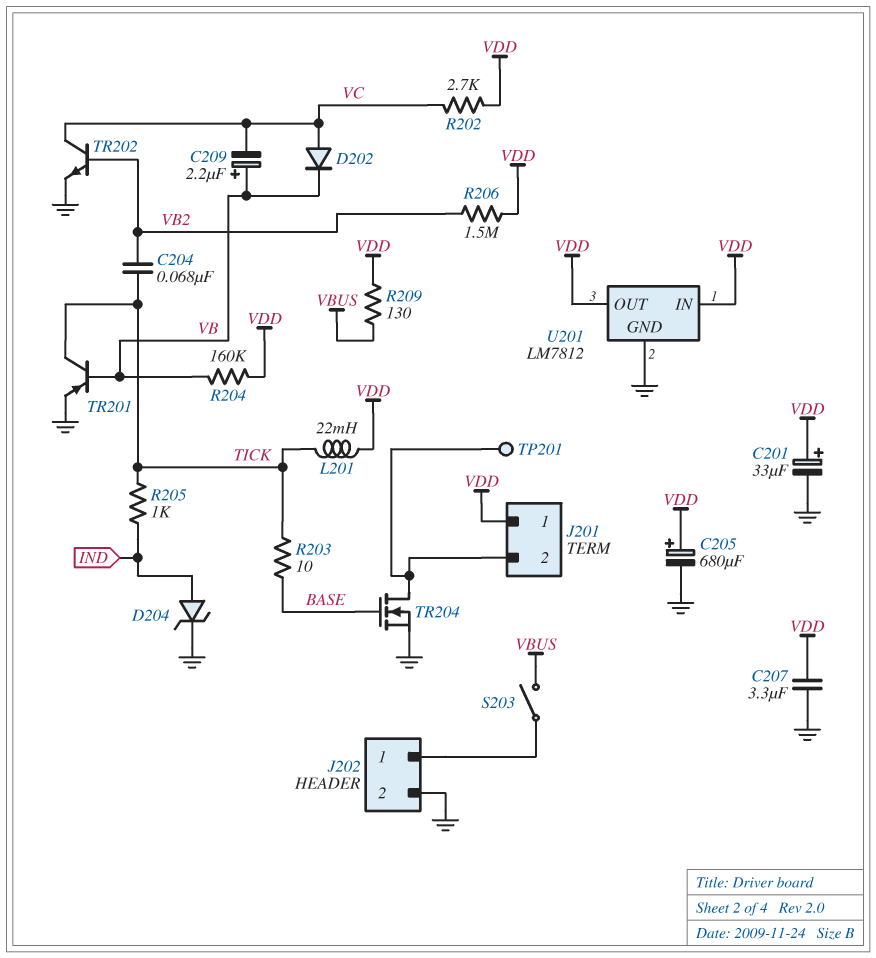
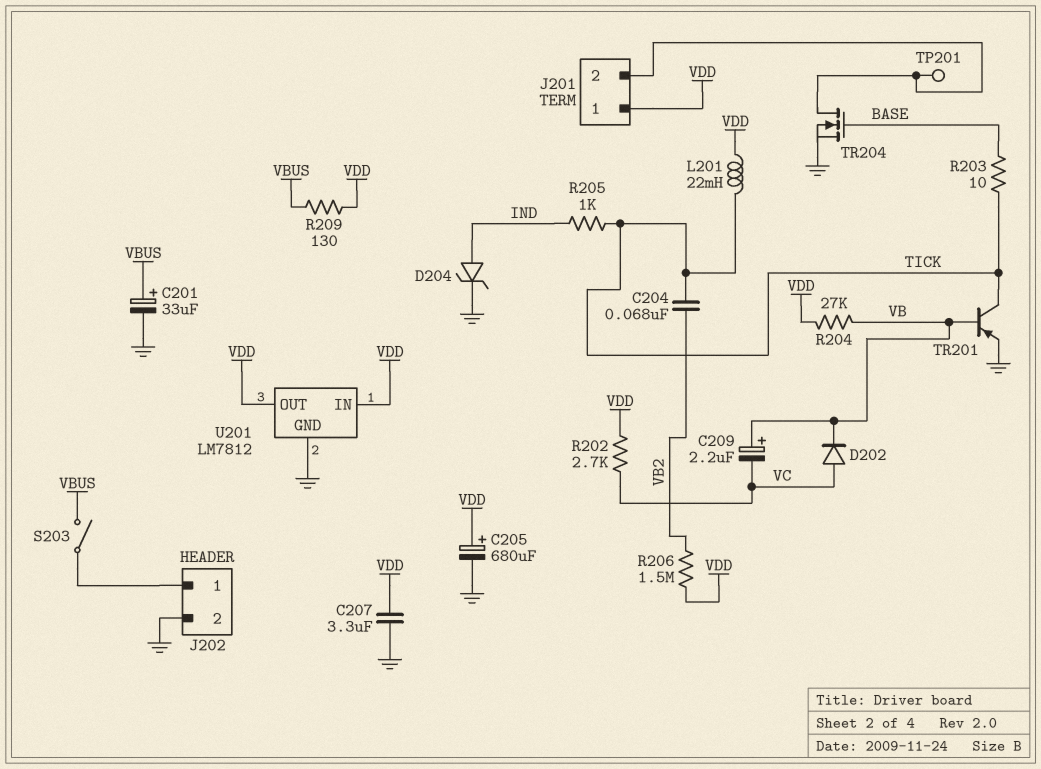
C201: 33uF (plus VDD, minus GND) -> 33uF (plus VBUS, minus GND)
R204: 160k (VB, VDD) -> 27k (VB, VDD)
TR202: NPN (B VB2, C VC, E GND) -> none

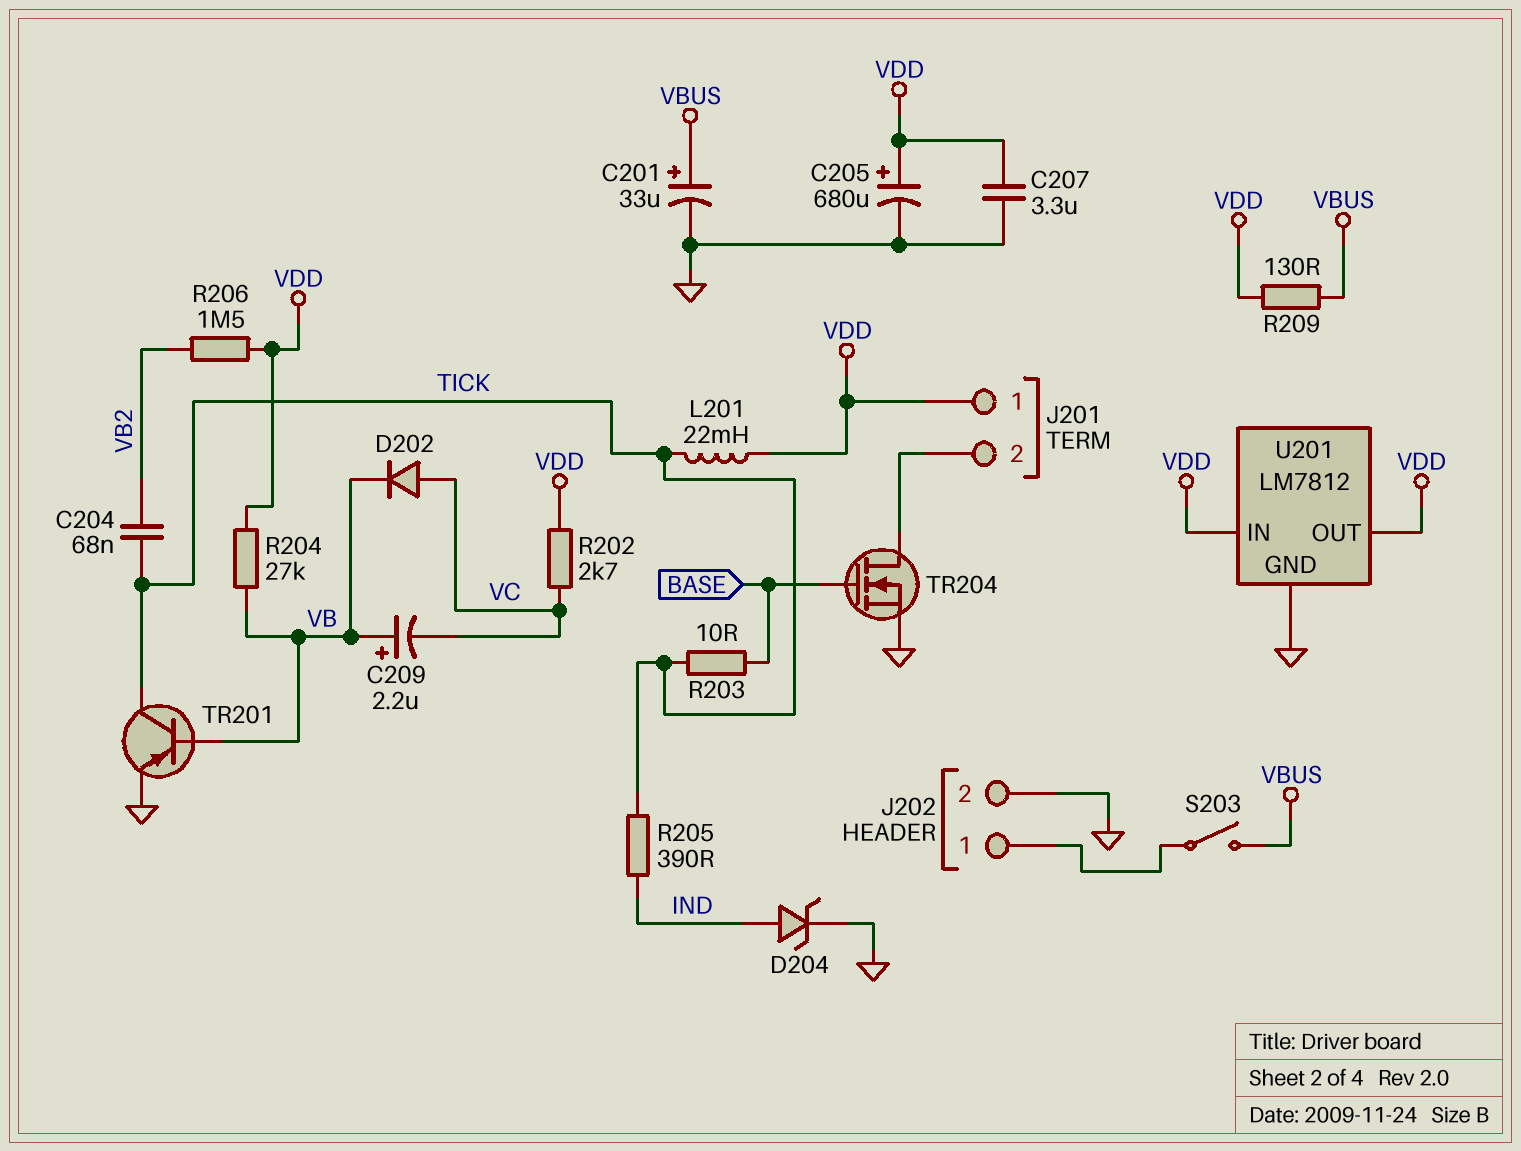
R205: 1k (IND, TICK) -> 390 (IND, TICK)
TP201: test point (J201/2) -> none

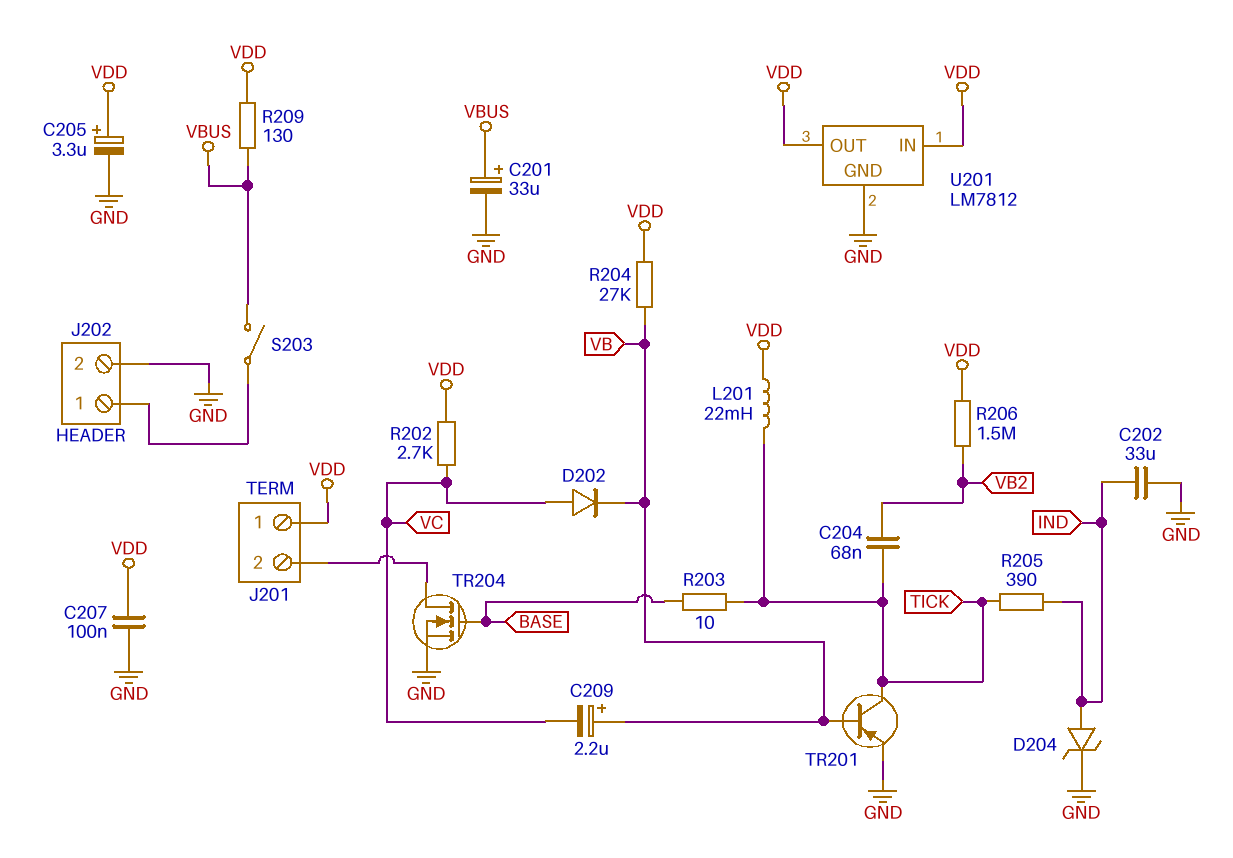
C202: none -> 33uF (GND, IND)
C205: 680uF (plus VDD, minus GND) -> 3.3uF (plus VDD, minus GND)
C207: 3.3uF (GND, VDD) -> 100nF (GND, VDD)

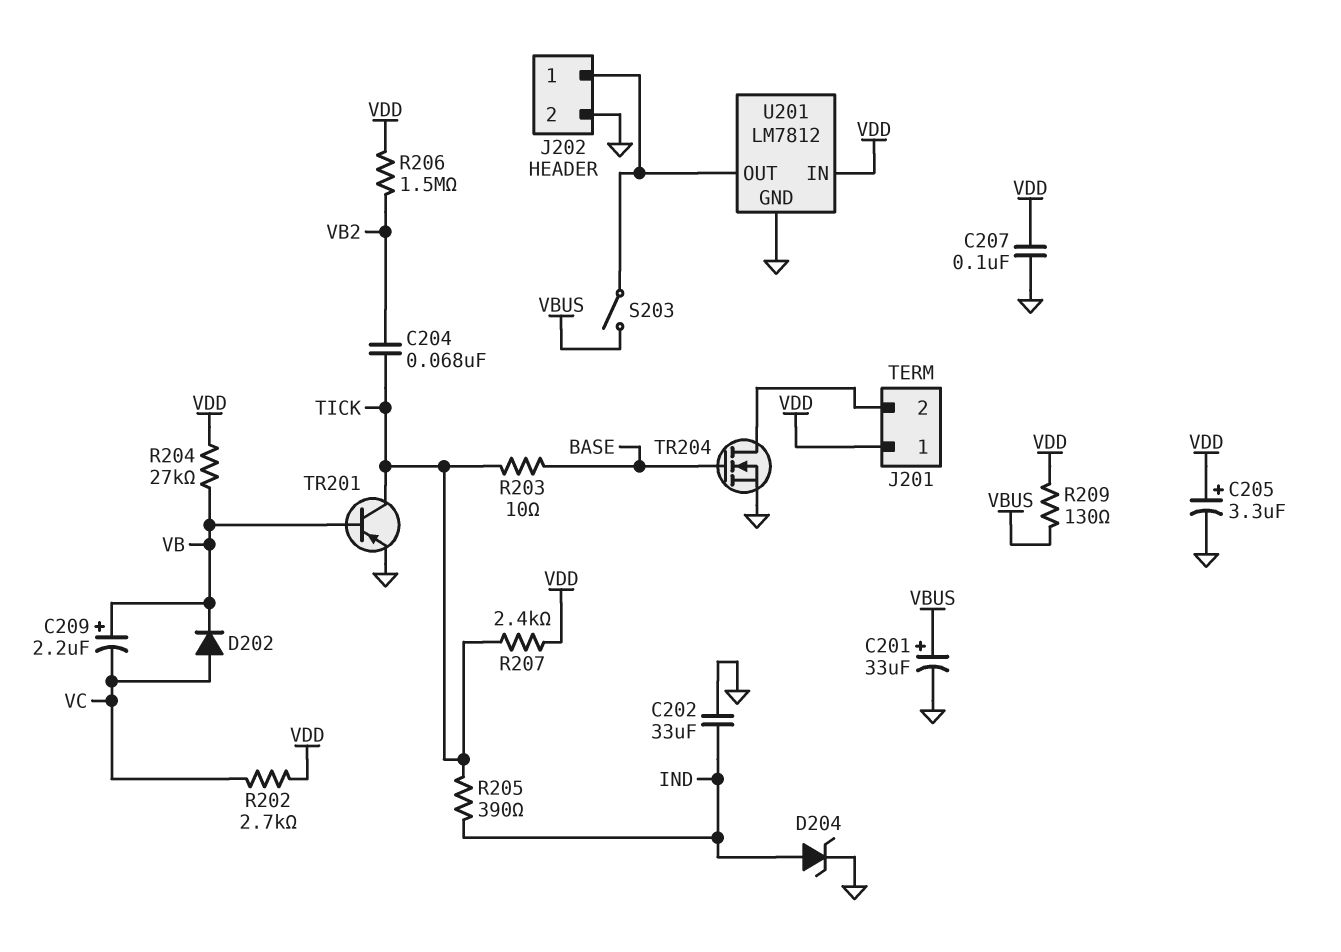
L201: 22mH (TICK, VDD) -> none
R207: none -> 2.4k (TICK, VDD)
U201 pin OUT: VDD -> J202/1

